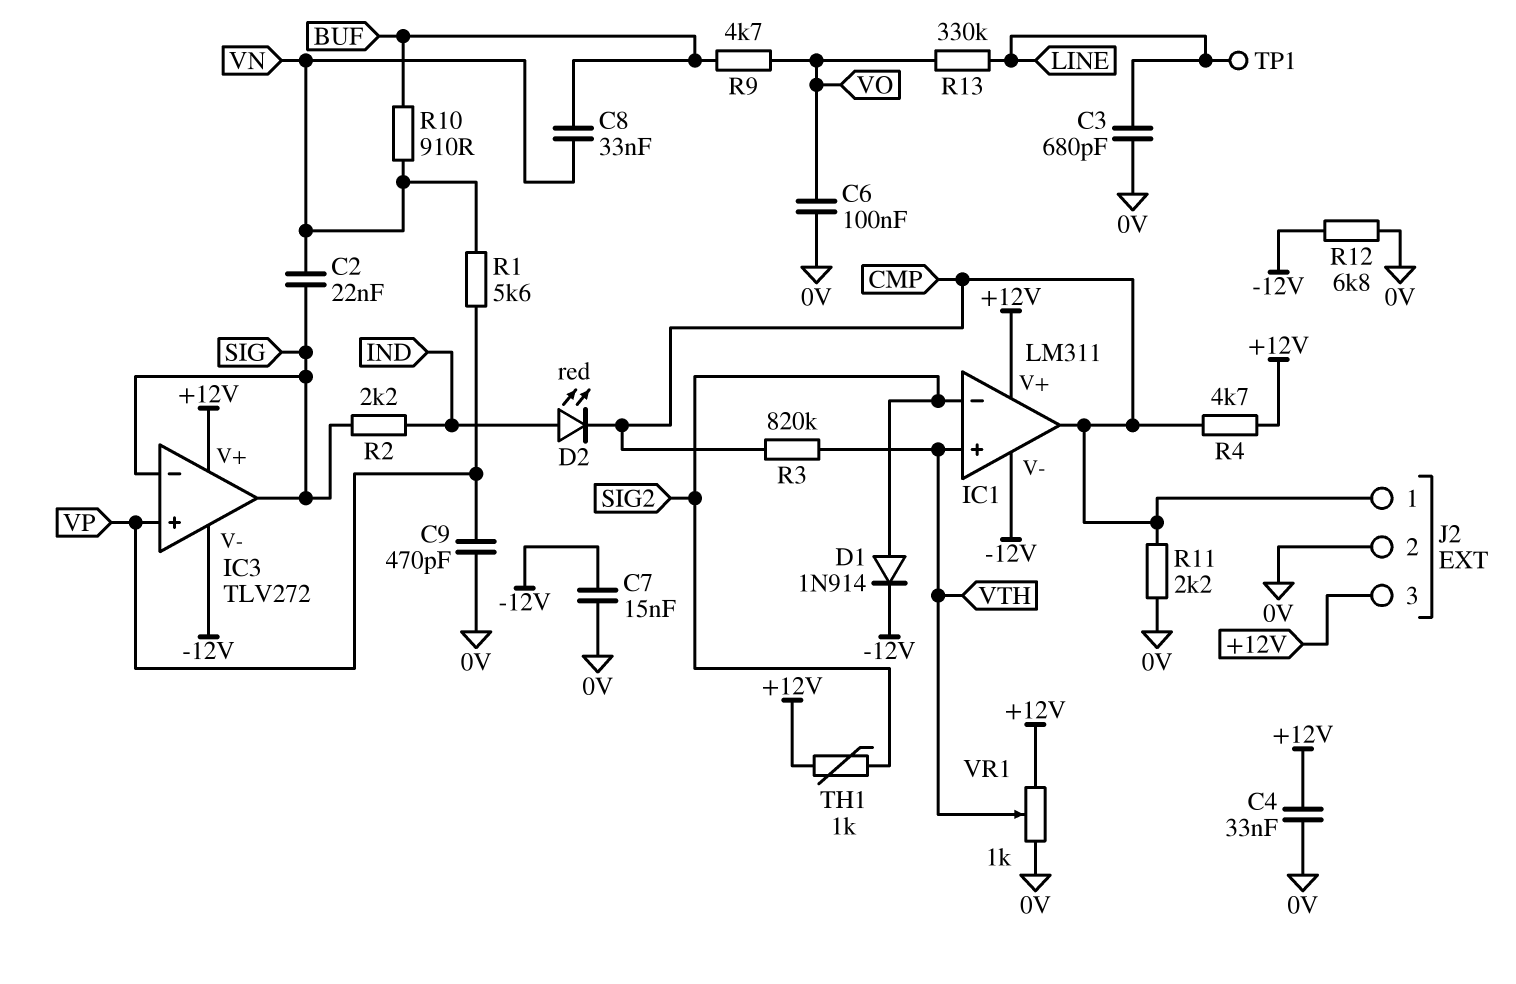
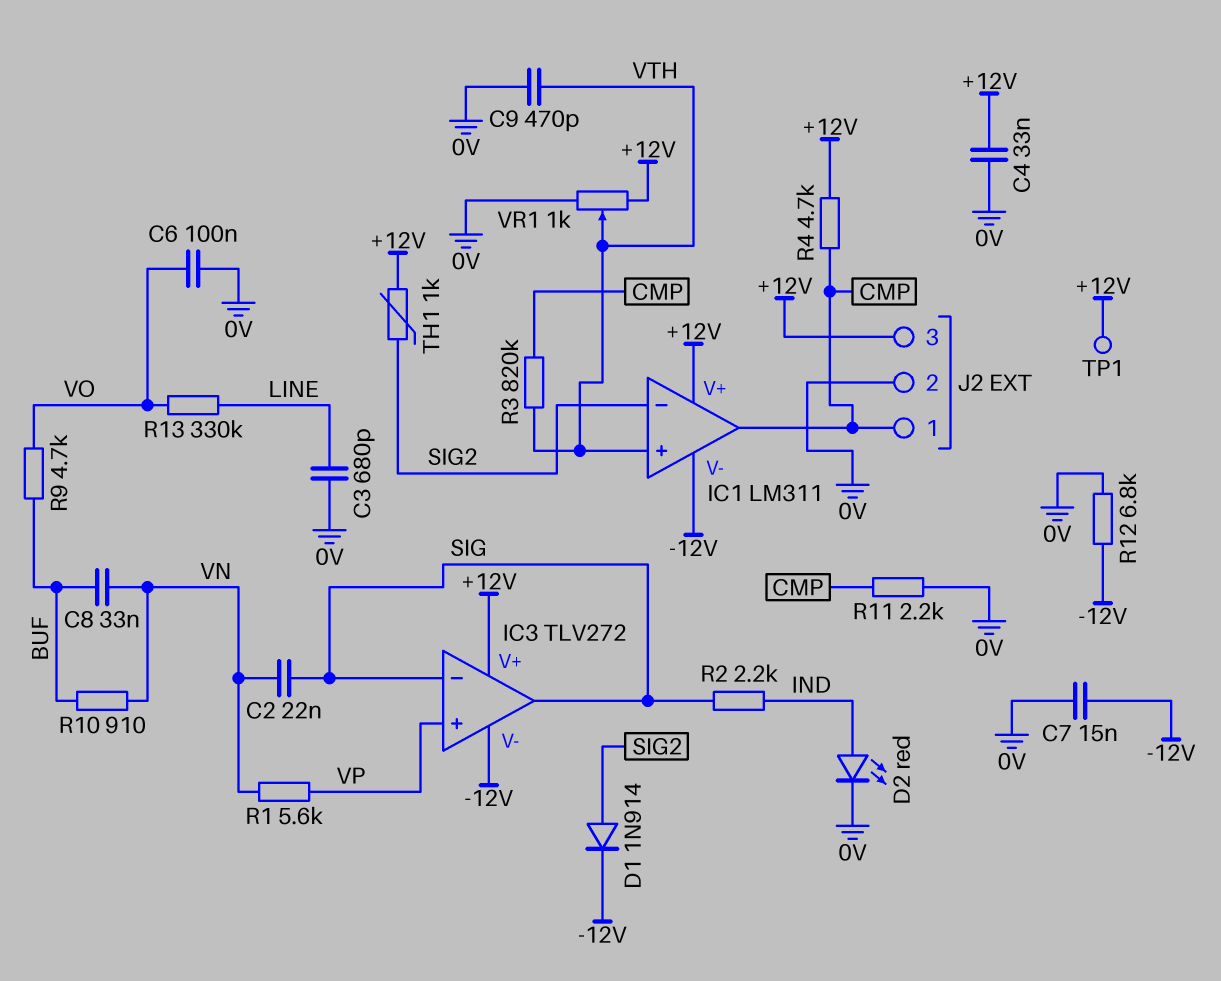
C9: 470pF (0V, VP) -> 470pF (0V, VTH)
D2: LED red (A IND, K CMP) -> LED red (A IND, K 0V)
TP1: test point (LINE) -> test point (+12V)

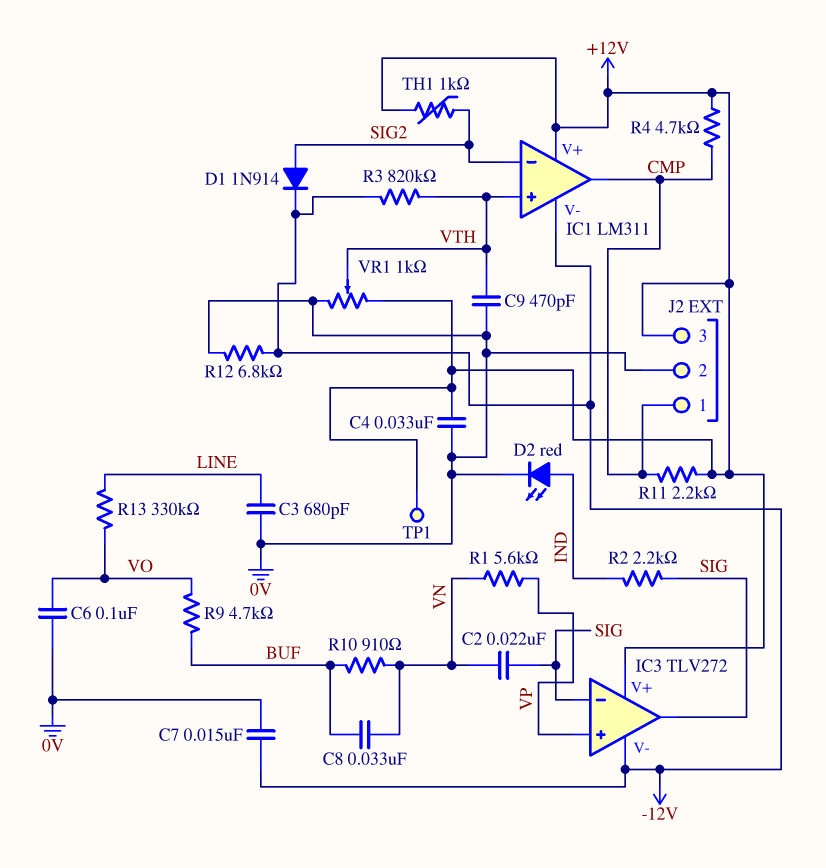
R3: 820k (CMP, VTH) -> 820k (-12V, VTH)
R11: 2.2k (0V, CMP) -> 2.2k (+12V, CMP)

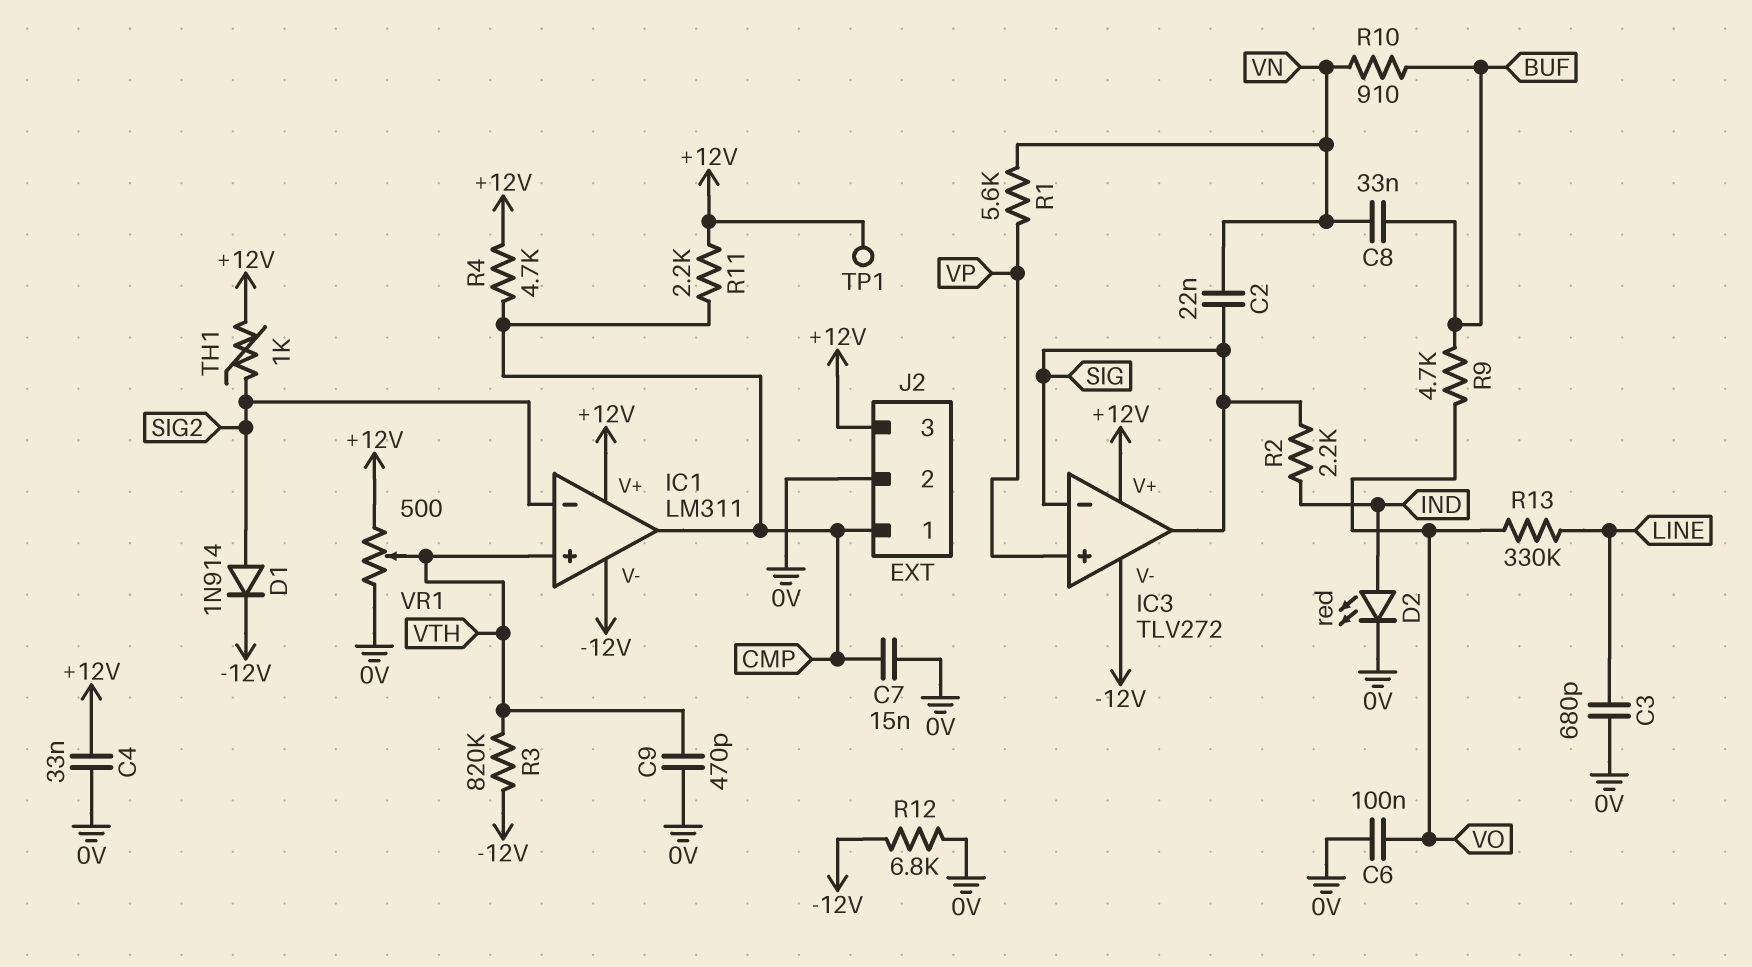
C7: 15nF (-12V, 0V) -> 15nF (0V, CMP)
VR1: 1k (+12V, 0V, wiper VTH) -> 500 (+12V, 0V, wiper VTH)

